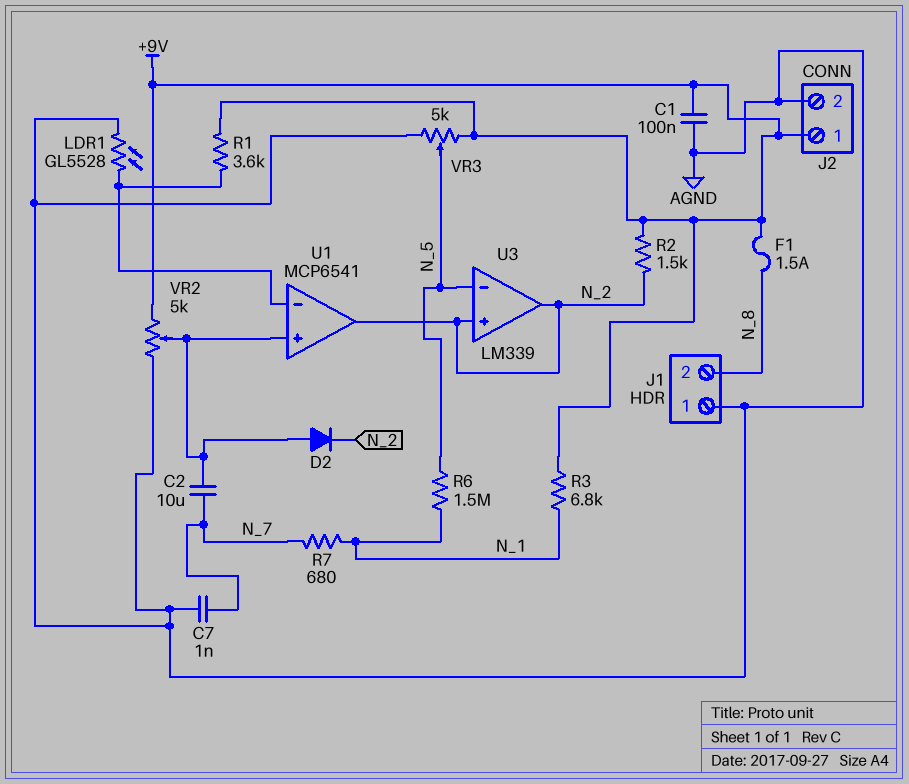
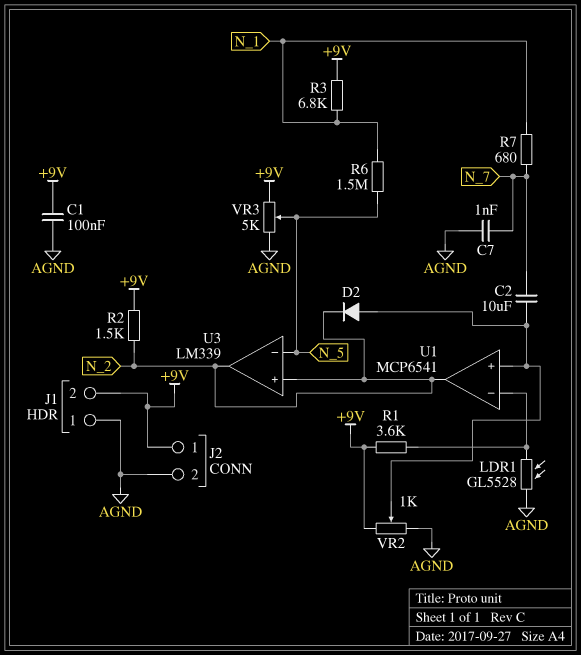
F1: 1.5A (+9V, N_8) -> none
J1 pin 2: N_8 -> +9V
VR2: 5k (+9V, AGND, wiper U1/in+) -> 1k (+9V, AGND, wiper U1/in+)

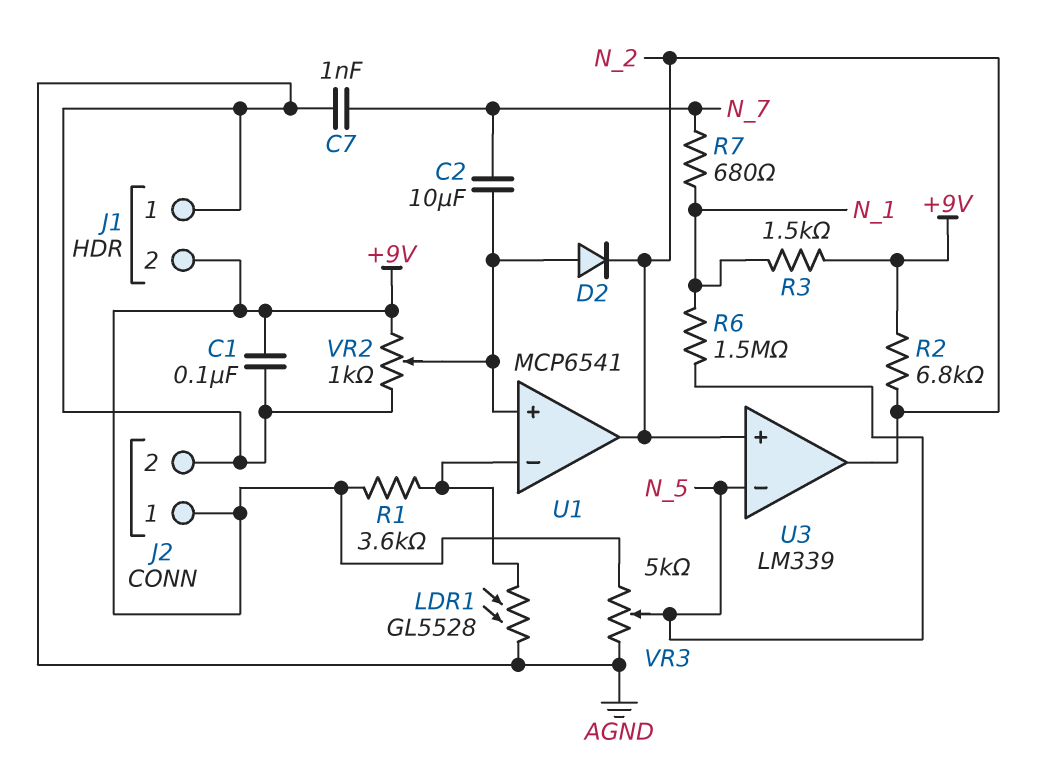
R2: 1.5k (+9V, N_2) -> 6.8k (+9V, N_2)
R3: 6.8k (+9V, N_1) -> 1.5k (+9V, N_1)

